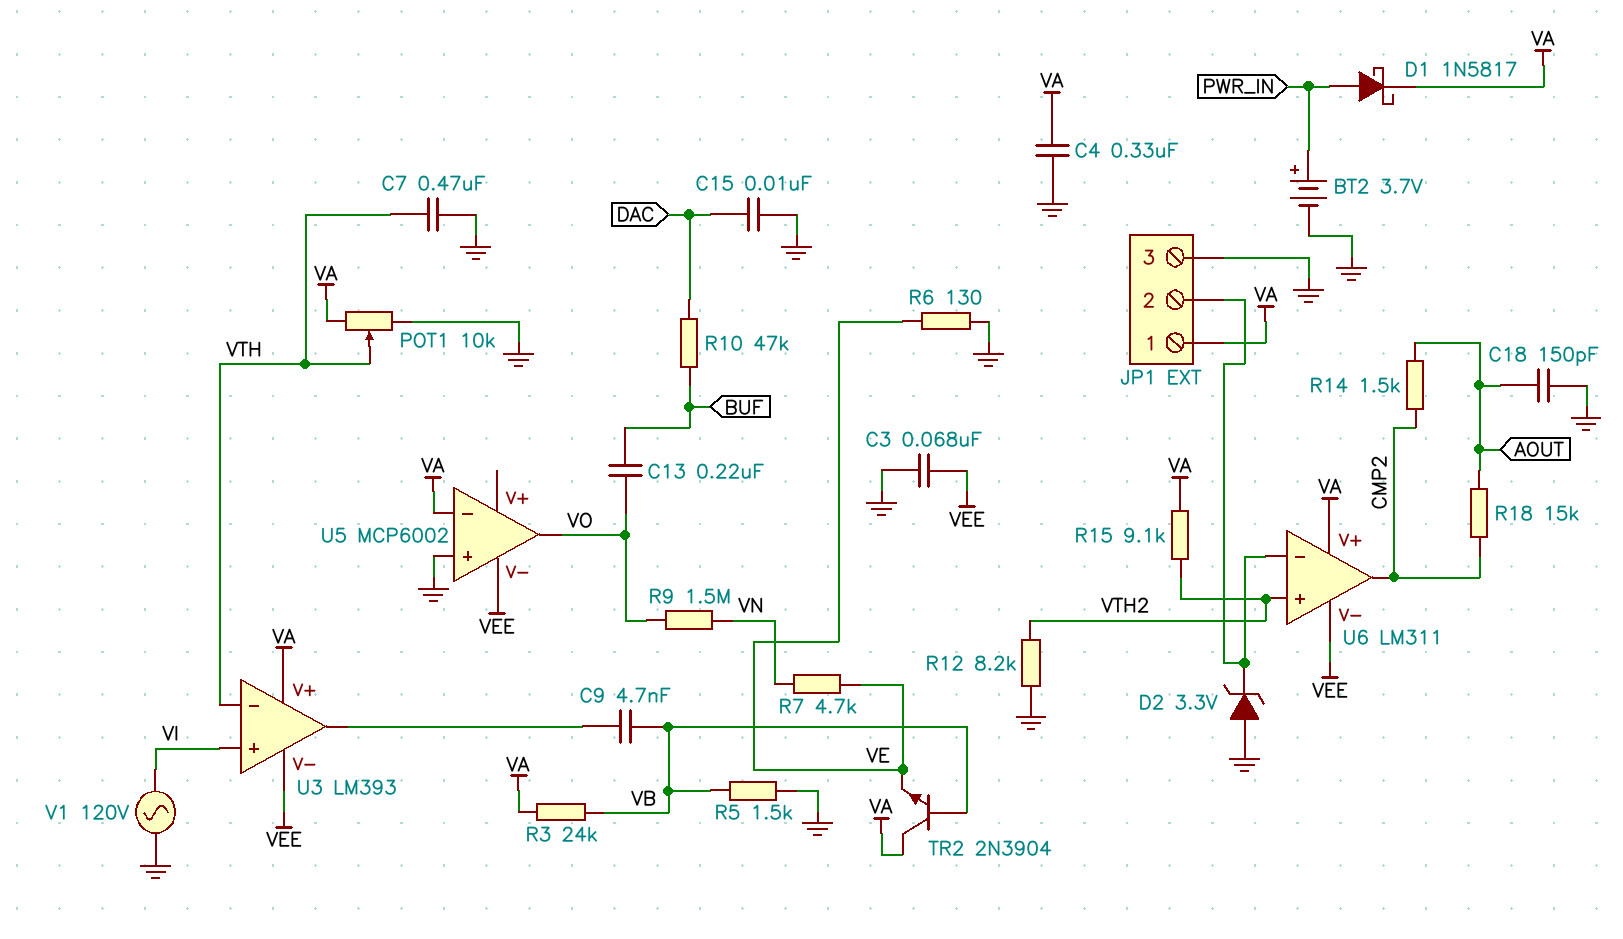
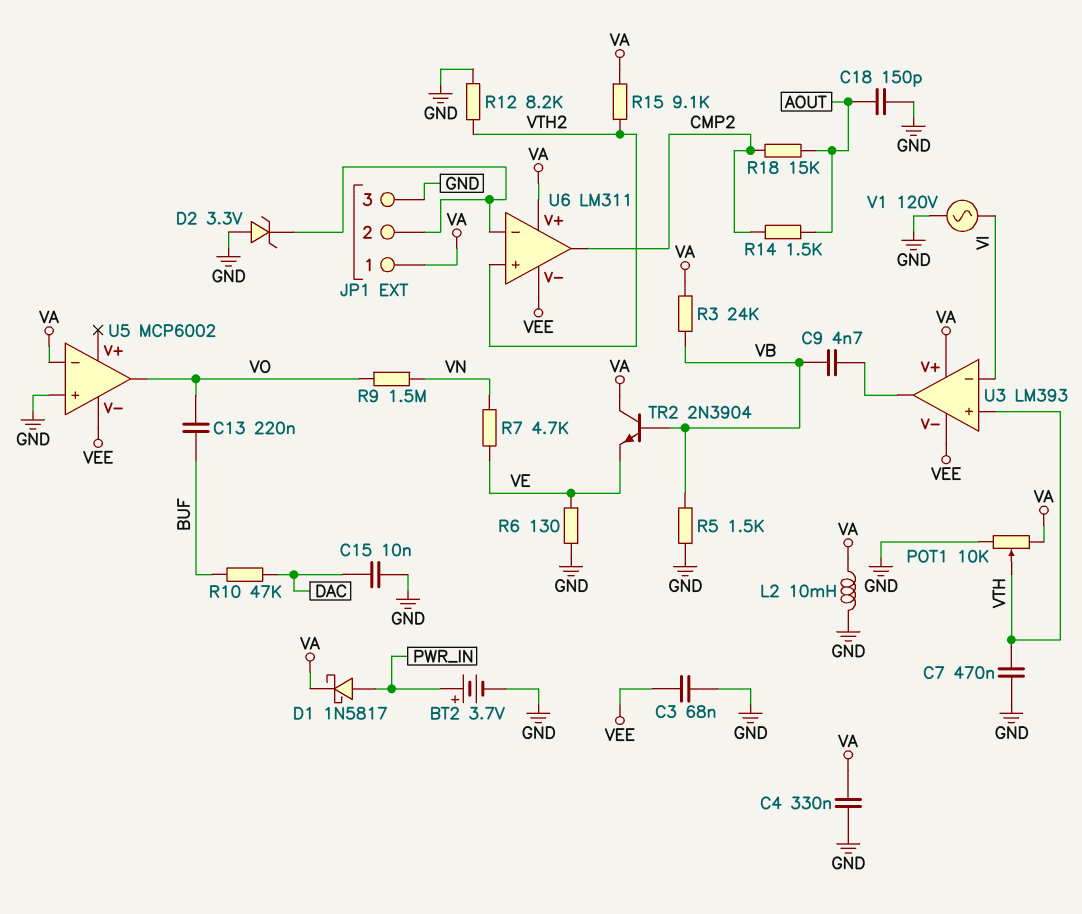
L2: none -> 10mH (GND, VA)
U3 pin in+: VI -> VTH
U3 pin in-: VTH -> VI

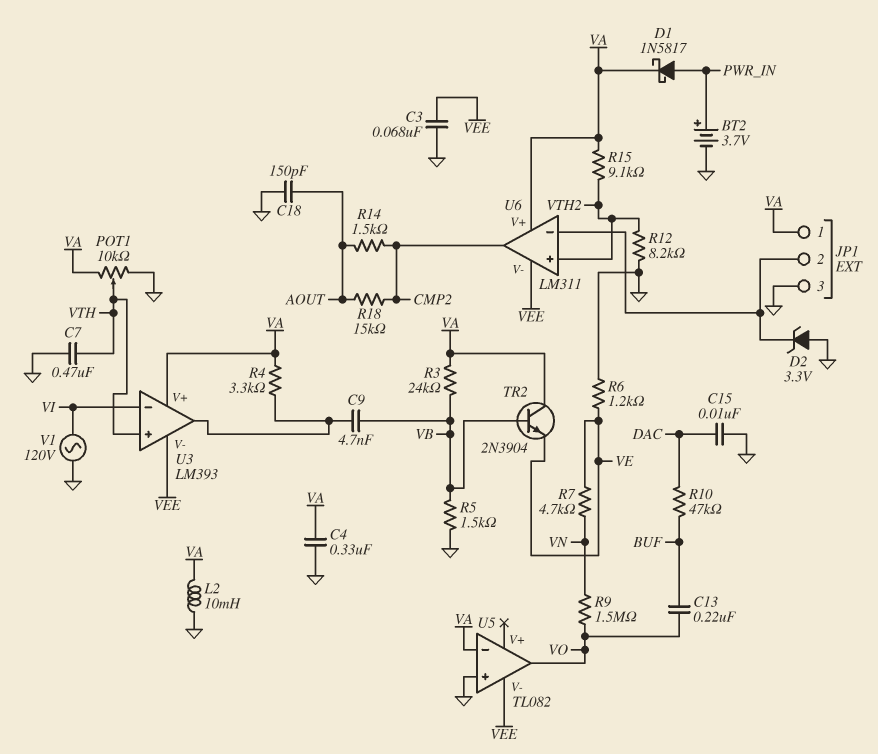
R4: none -> 3.3k (U3/out, VA)
R6: 130 (GND, VE) -> 1.2k (GND, VE)
U5: MCP6002 -> TL082

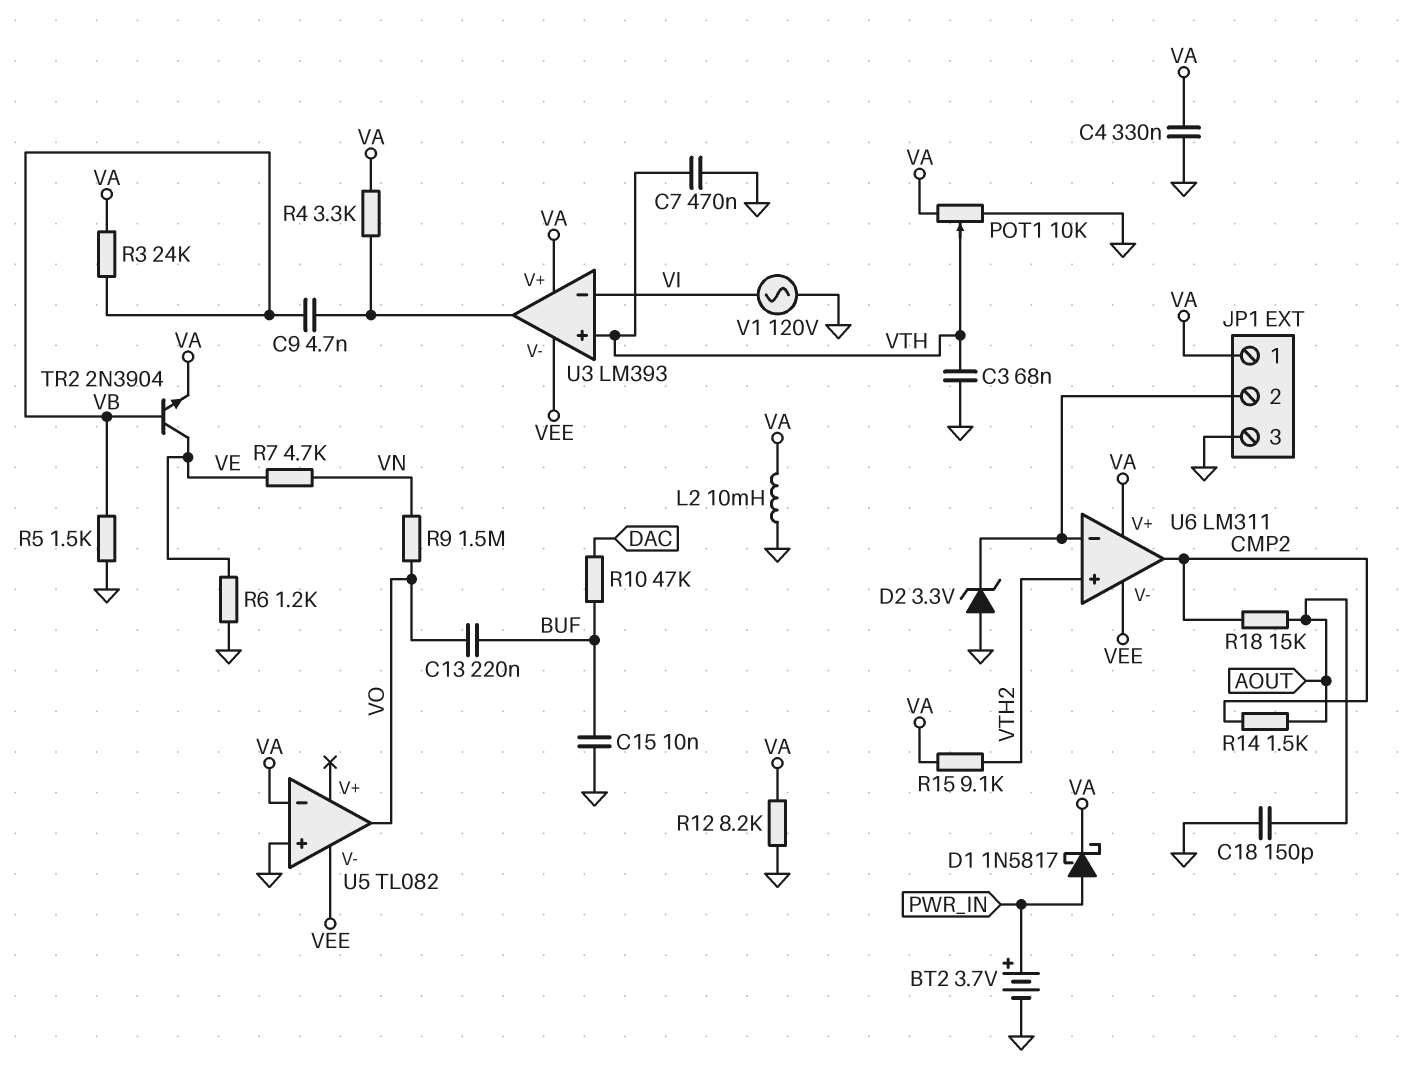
C3: 68nF (GND, VEE) -> 68nF (GND, VTH)
C15: 10nF (DAC, GND) -> 10nF (BUF, GND)
R12: 8.2k (GND, VTH2) -> 8.2k (GND, VA)
TR2: NPN 2N3904 (B VB, C VA, E VE) -> NPN 2N3904 (B VB, C VE, E VA)

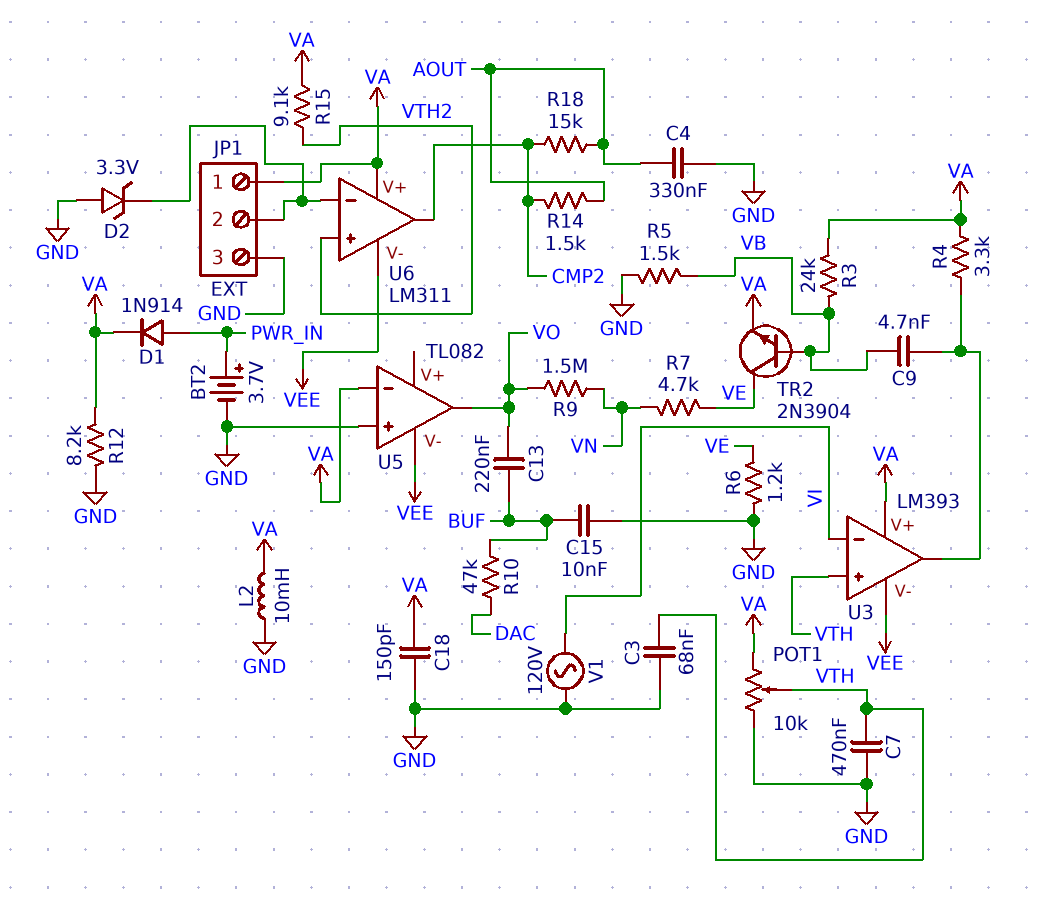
C4: 330nF (GND, VA) -> 330nF (AOUT, GND)
C18: 150pF (AOUT, GND) -> 150pF (GND, VA)
D1: schottky 1N5817 (A PWR_IN, K VA) -> diode 1N914 (A PWR_IN, K VA)

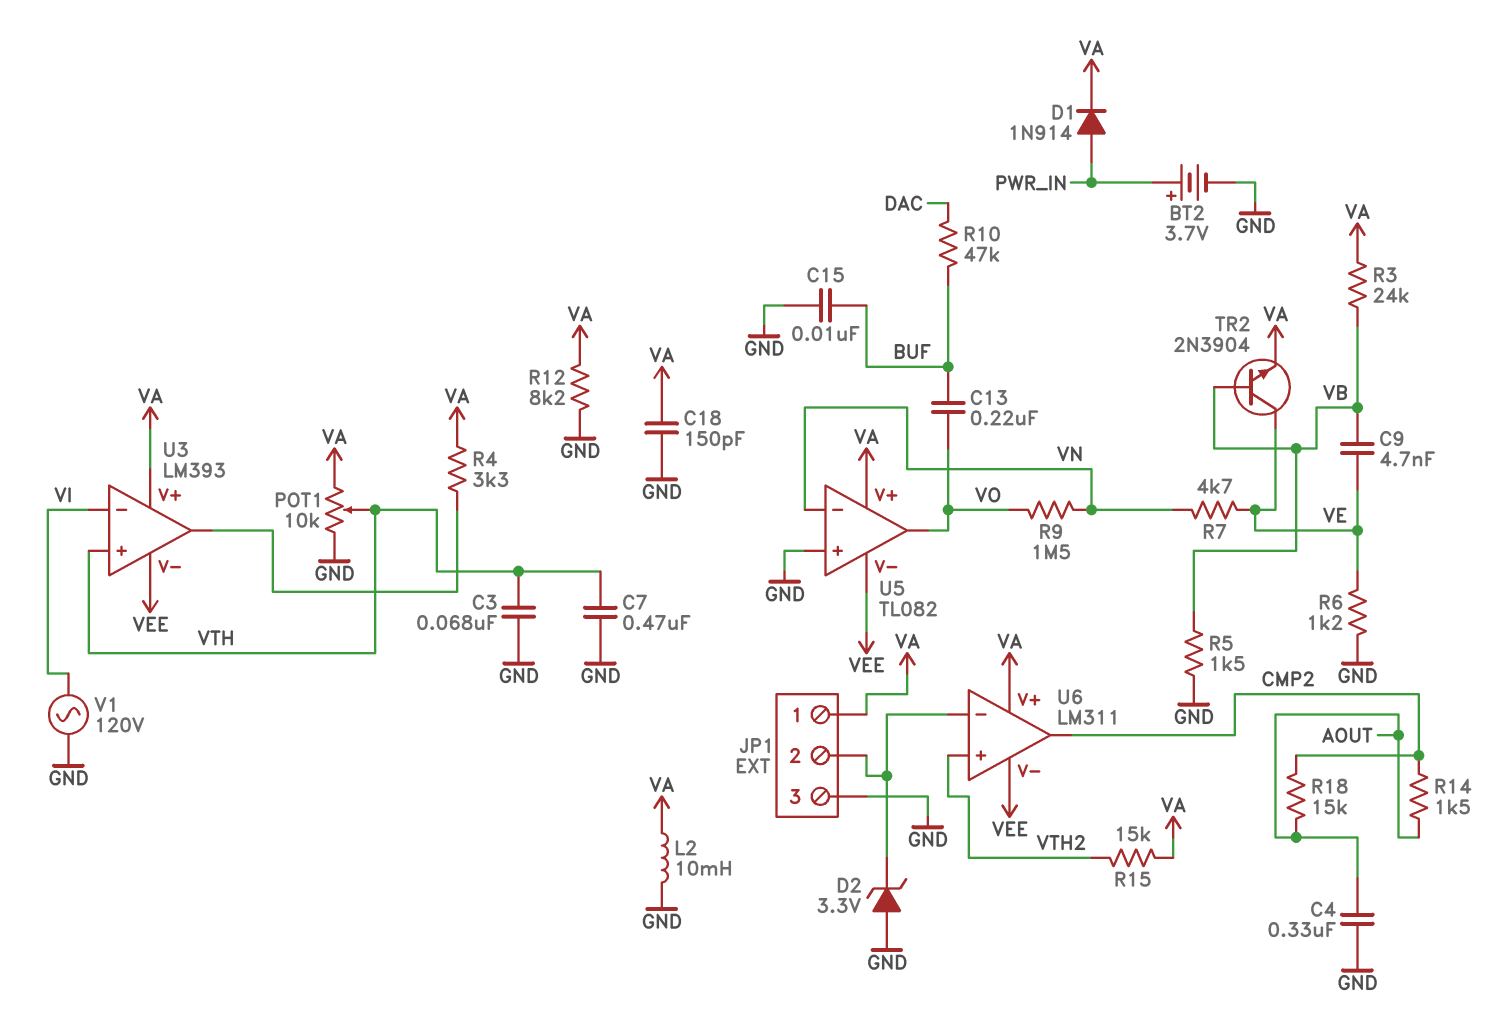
C9: 4.7nF (U3/out, VB) -> 4.7nF (VB, VE)
R15: 9.1k (VA, VTH2) -> 15k (VA, VTH2)
U5 pin V+: none -> VA
U5 pin in-: VA -> VN

